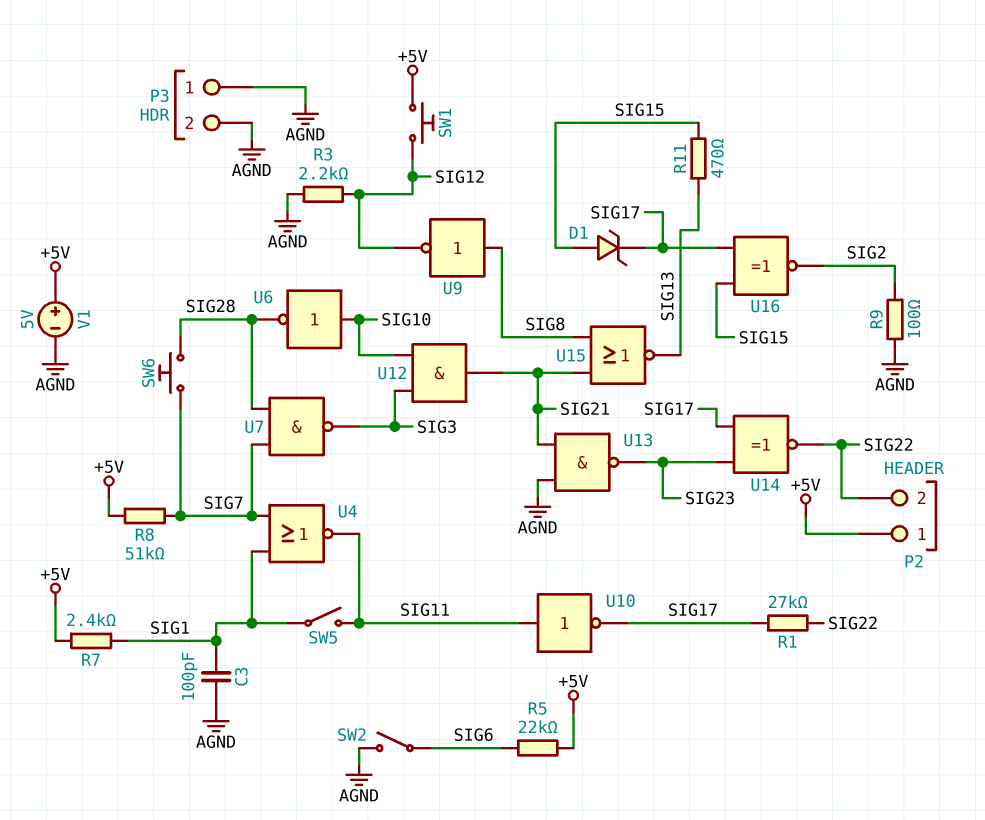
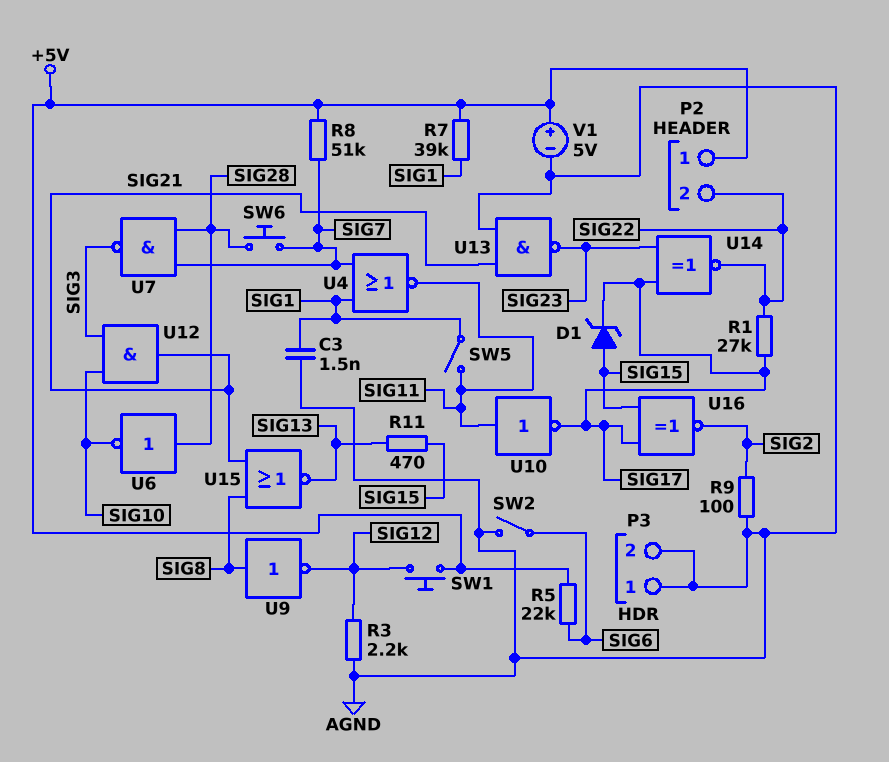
C3: 100pF (AGND, SIG1) -> 1.5nF (AGND, SIG1)
R7: 2.4k (+5V, SIG1) -> 39k (+5V, SIG1)
U6: NOT (in SIG10, out SIG28) -> NOT (in SIG28, out SIG10)

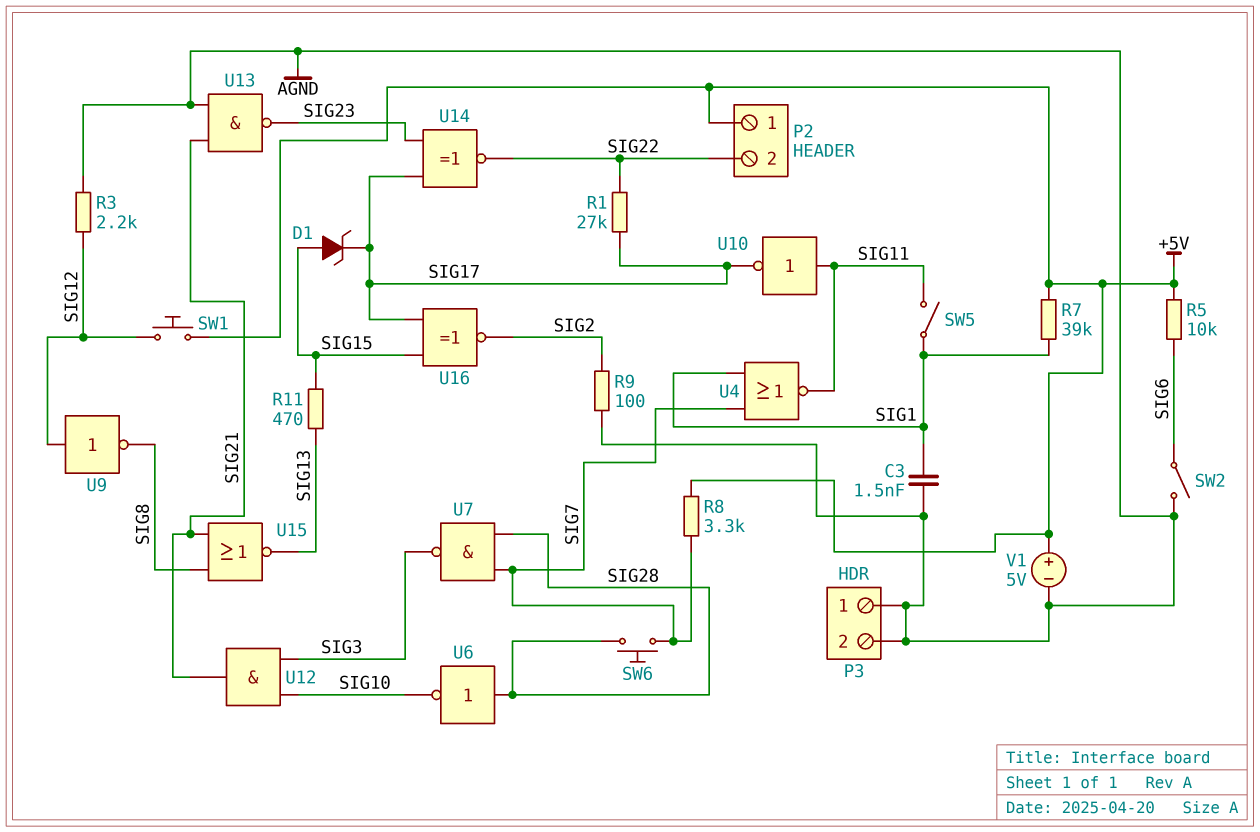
R5: 22k (+5V, SIG6) -> 10k (+5V, SIG6)
R8: 51k (+5V, SIG7) -> 3.3k (+5V, SIG7)
U9: NOT (in SIG8, out SIG12) -> NOT (in SIG12, out SIG8)

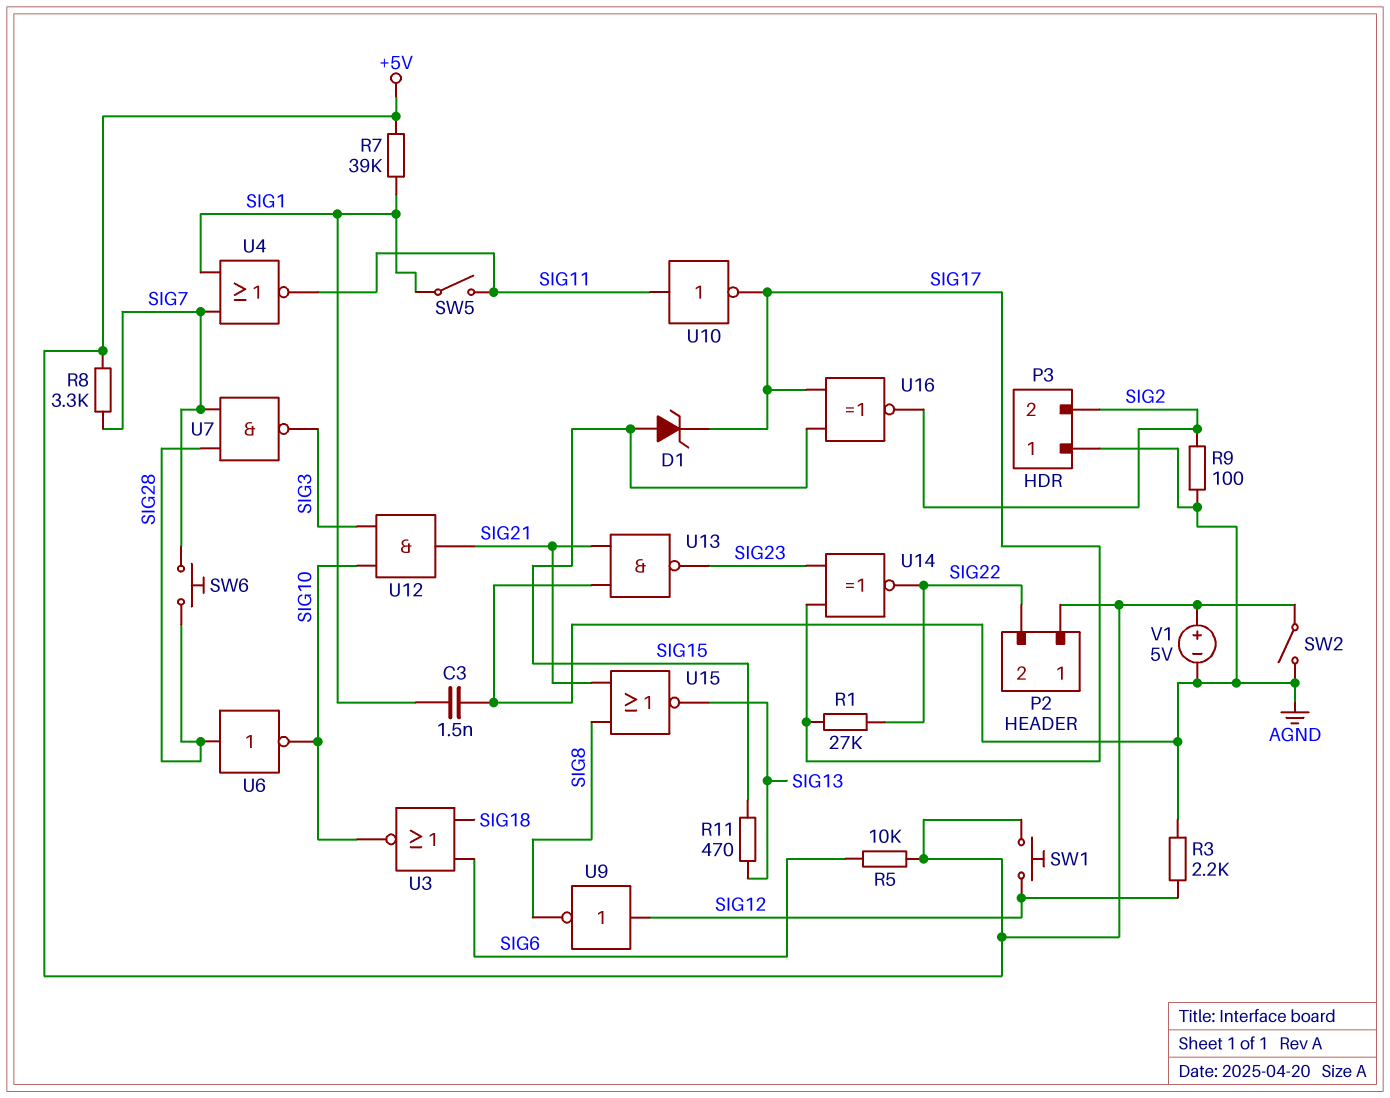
P3 pin 2: AGND -> SIG2
SW2: switch (AGND, SIG6) -> switch (+5V, AGND)
U3: none -> NOR (in SIG6, in SIG18, out SIG10)

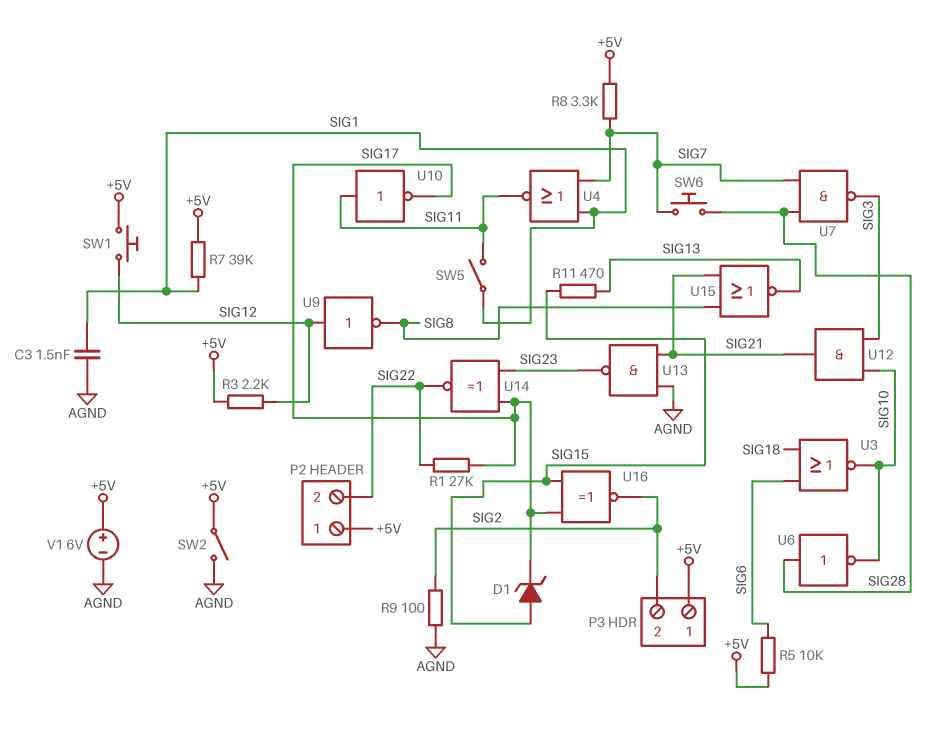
P3 pin 1: AGND -> +5V
R3: 2.2k (AGND, SIG12) -> 2.2k (+5V, SIG12)
V1: 5V (plus +5V, minus AGND) -> 6V (plus +5V, minus AGND)

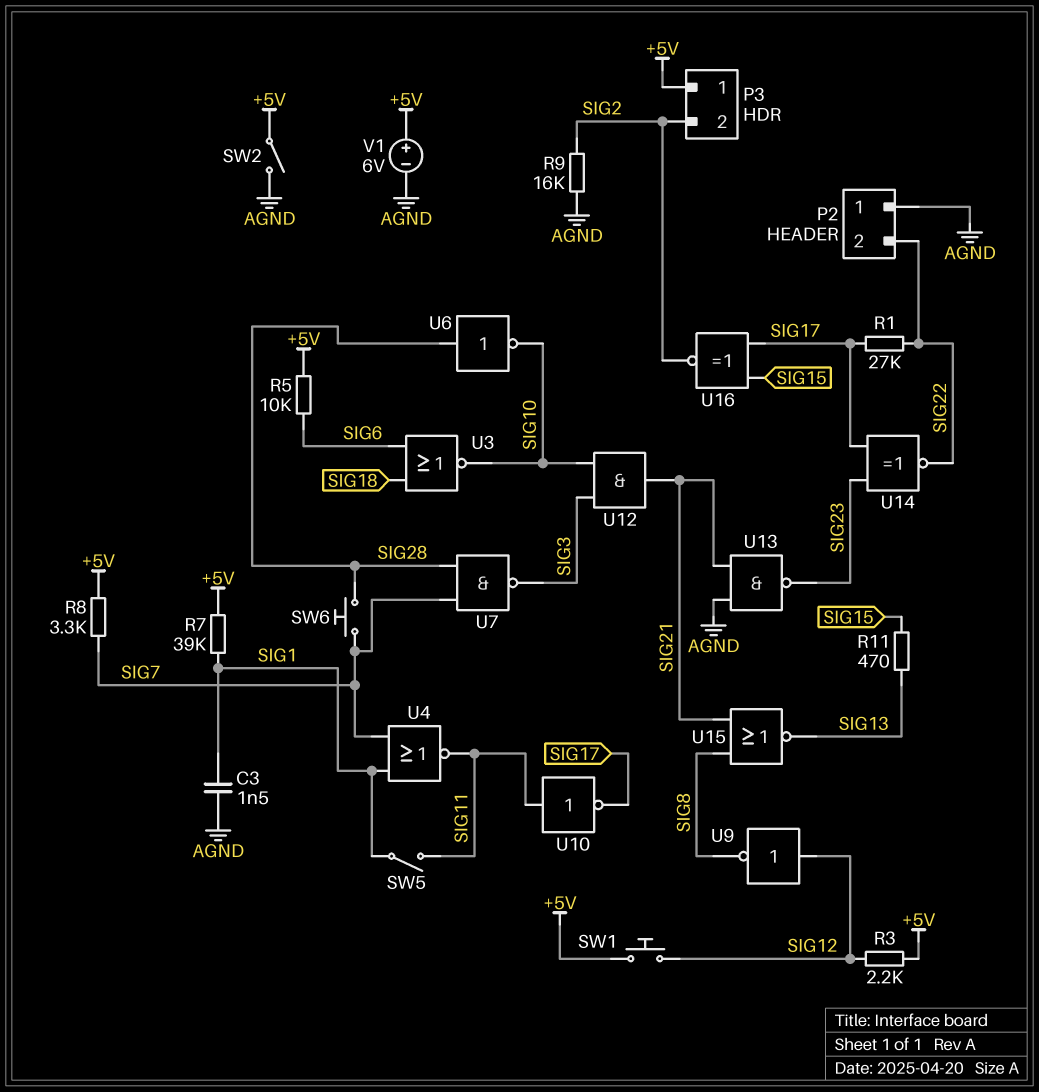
D1: zener (A SIG15, K SIG17) -> none
P2 pin 1: +5V -> AGND
R9: 100 (AGND, SIG2) -> 16k (AGND, SIG2)

